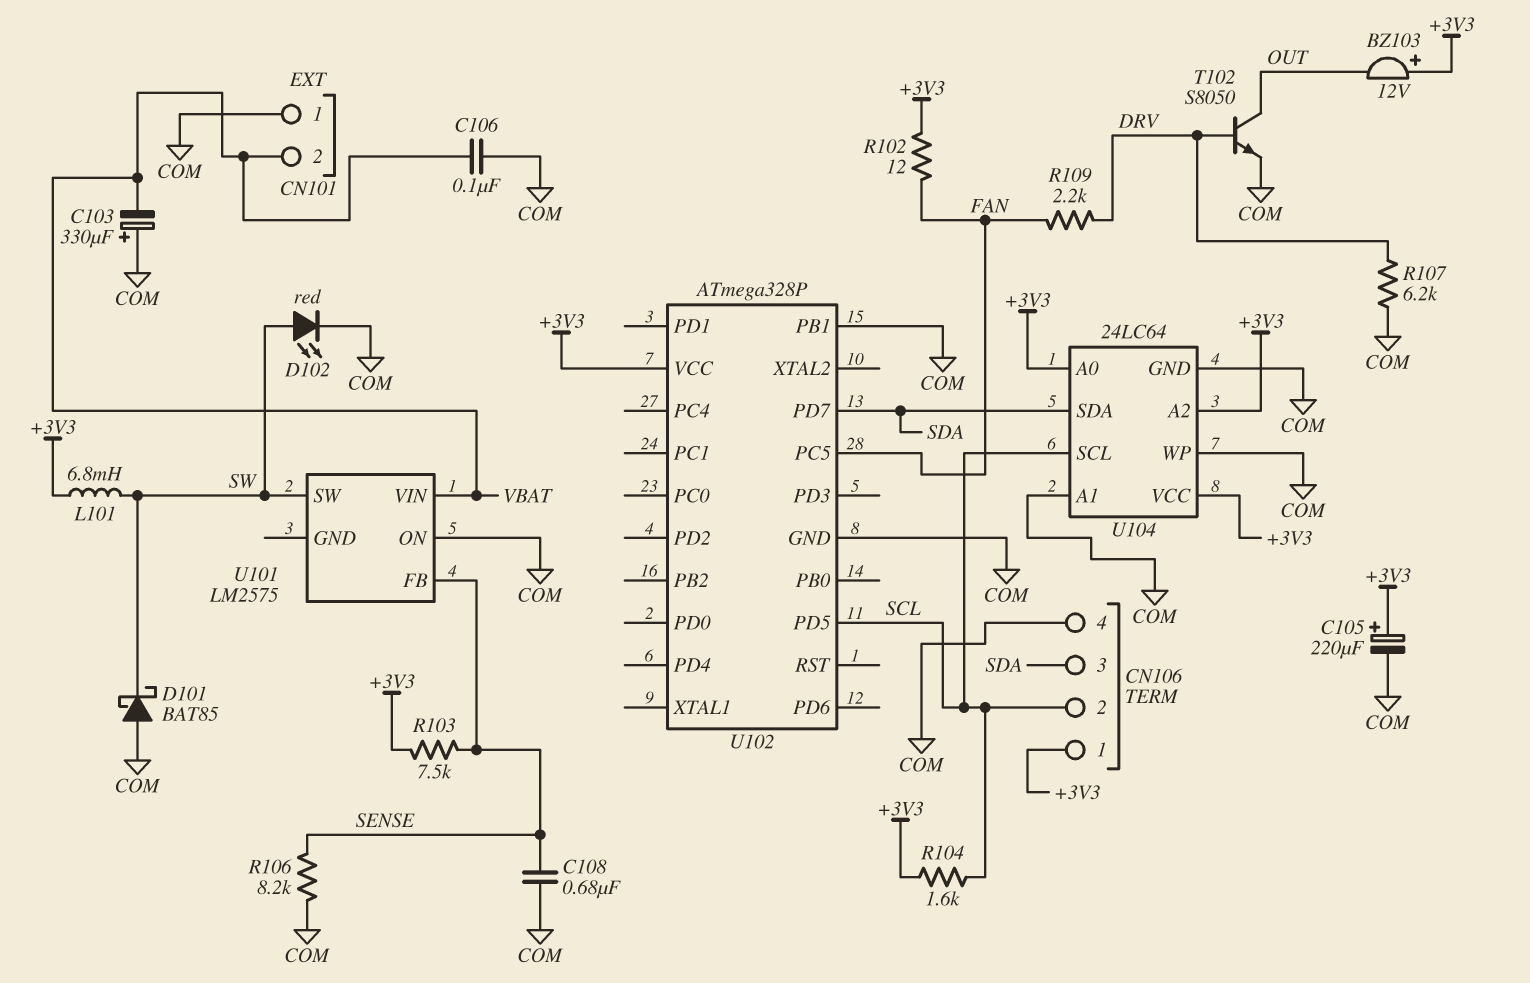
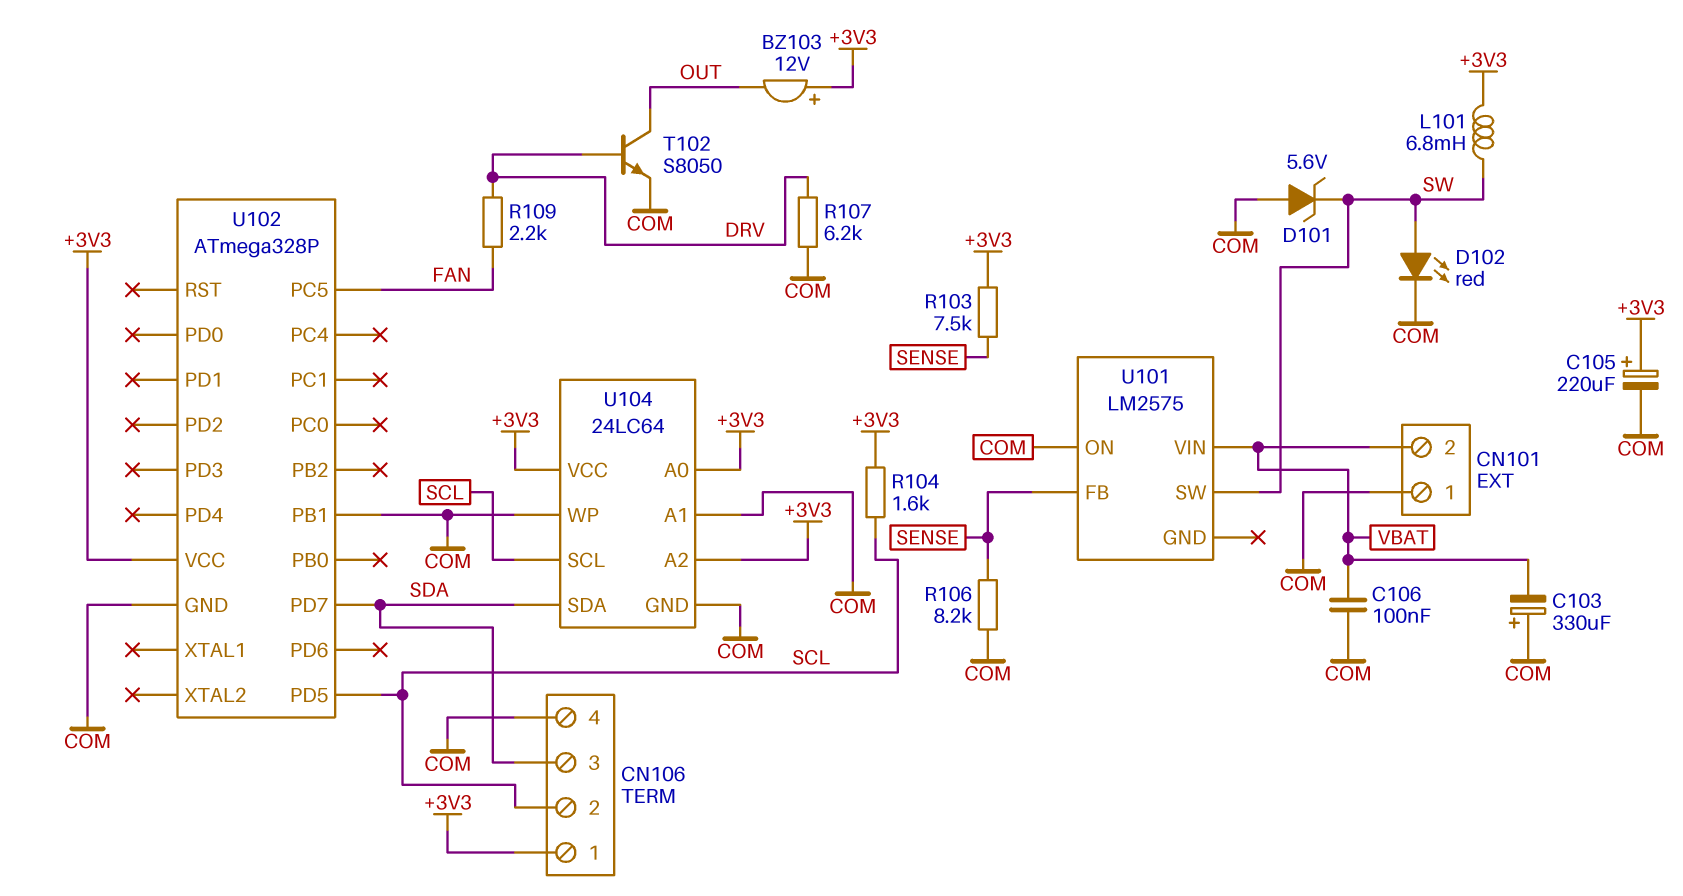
C108: 680nF (COM, SENSE) -> none
D101: schottky BAT85 (A COM, K SW) -> zener 5.6V (A COM, K SW)
R102: 12 (+3V3, FAN) -> none

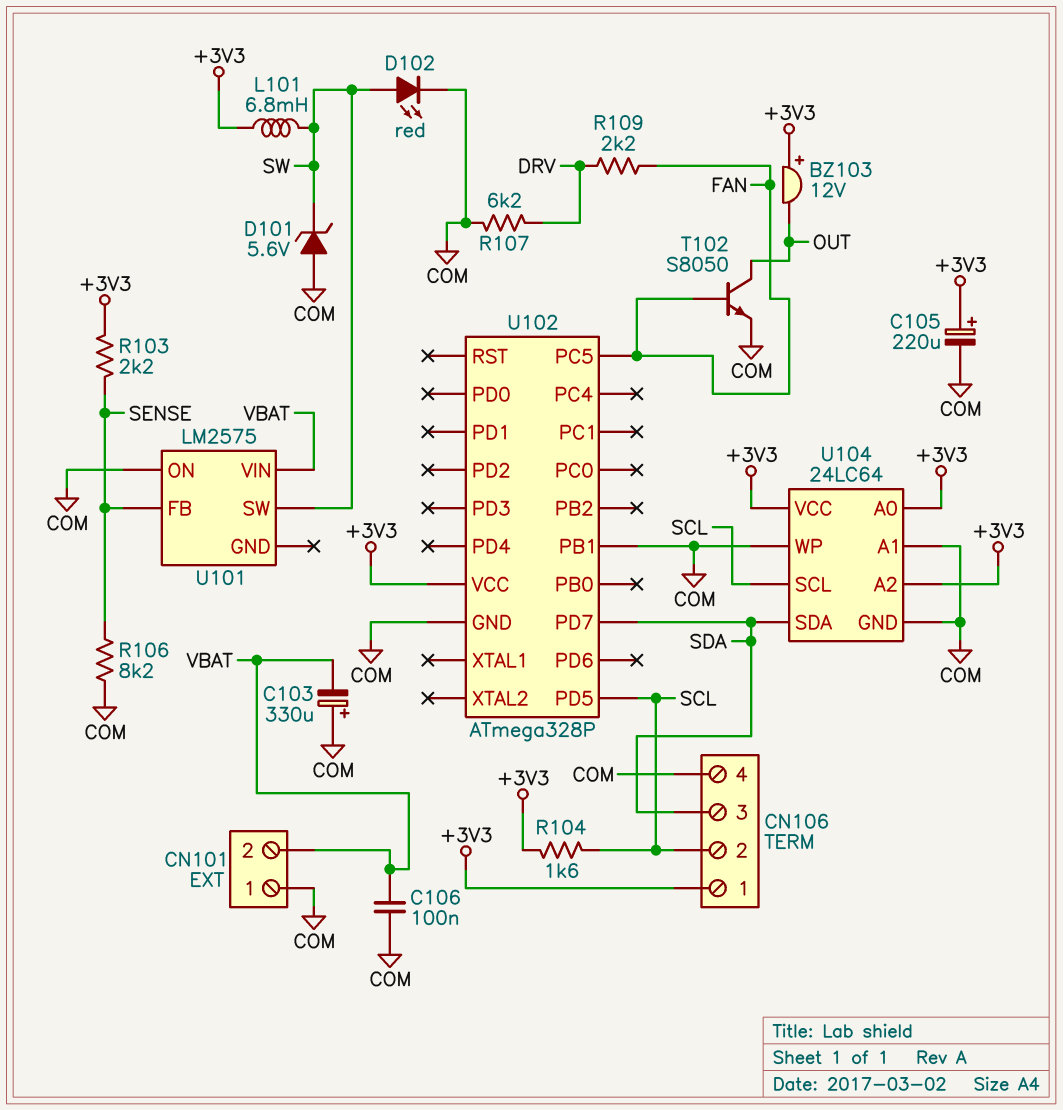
R103: 7.5k (+3V3, SENSE) -> 2.2k (+3V3, SENSE)
T102: NPN S8050 (B DRV, C OUT, E COM) -> NPN S8050 (B FAN, C OUT, E COM)

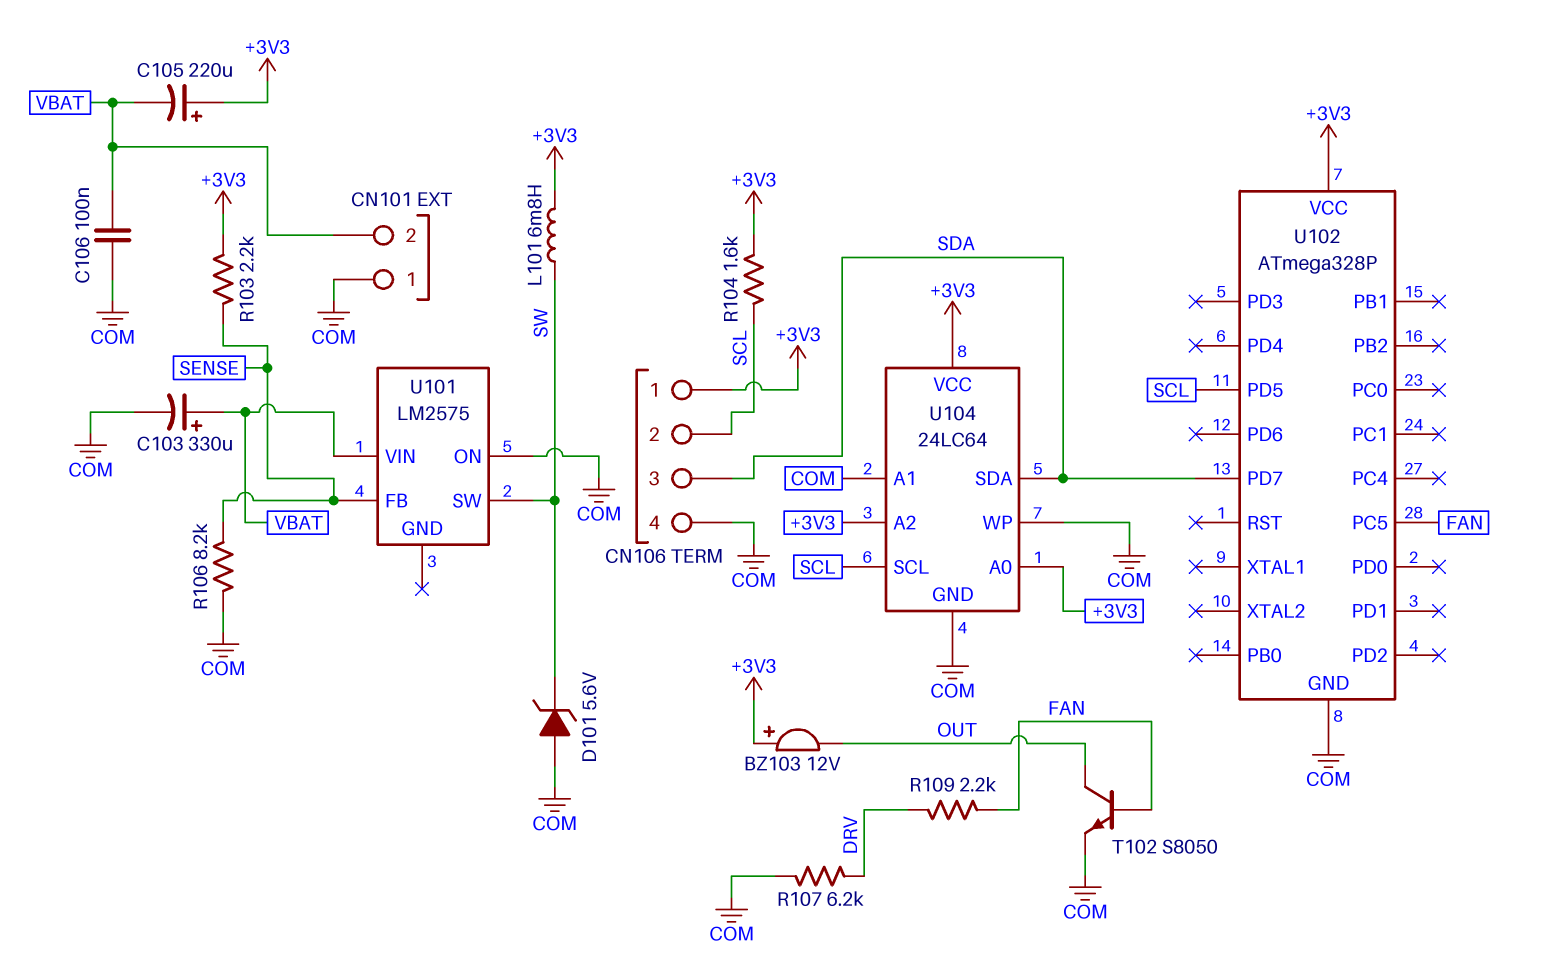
C103: 330uF (plus COM, minus VBAT) -> 330uF (plus VBAT, minus COM)
C105: 220uF (plus +3V3, minus COM) -> 220uF (plus +3V3, minus VBAT)
D102: LED red (A SW, K COM) -> none
U102 pin PB1: COM -> none

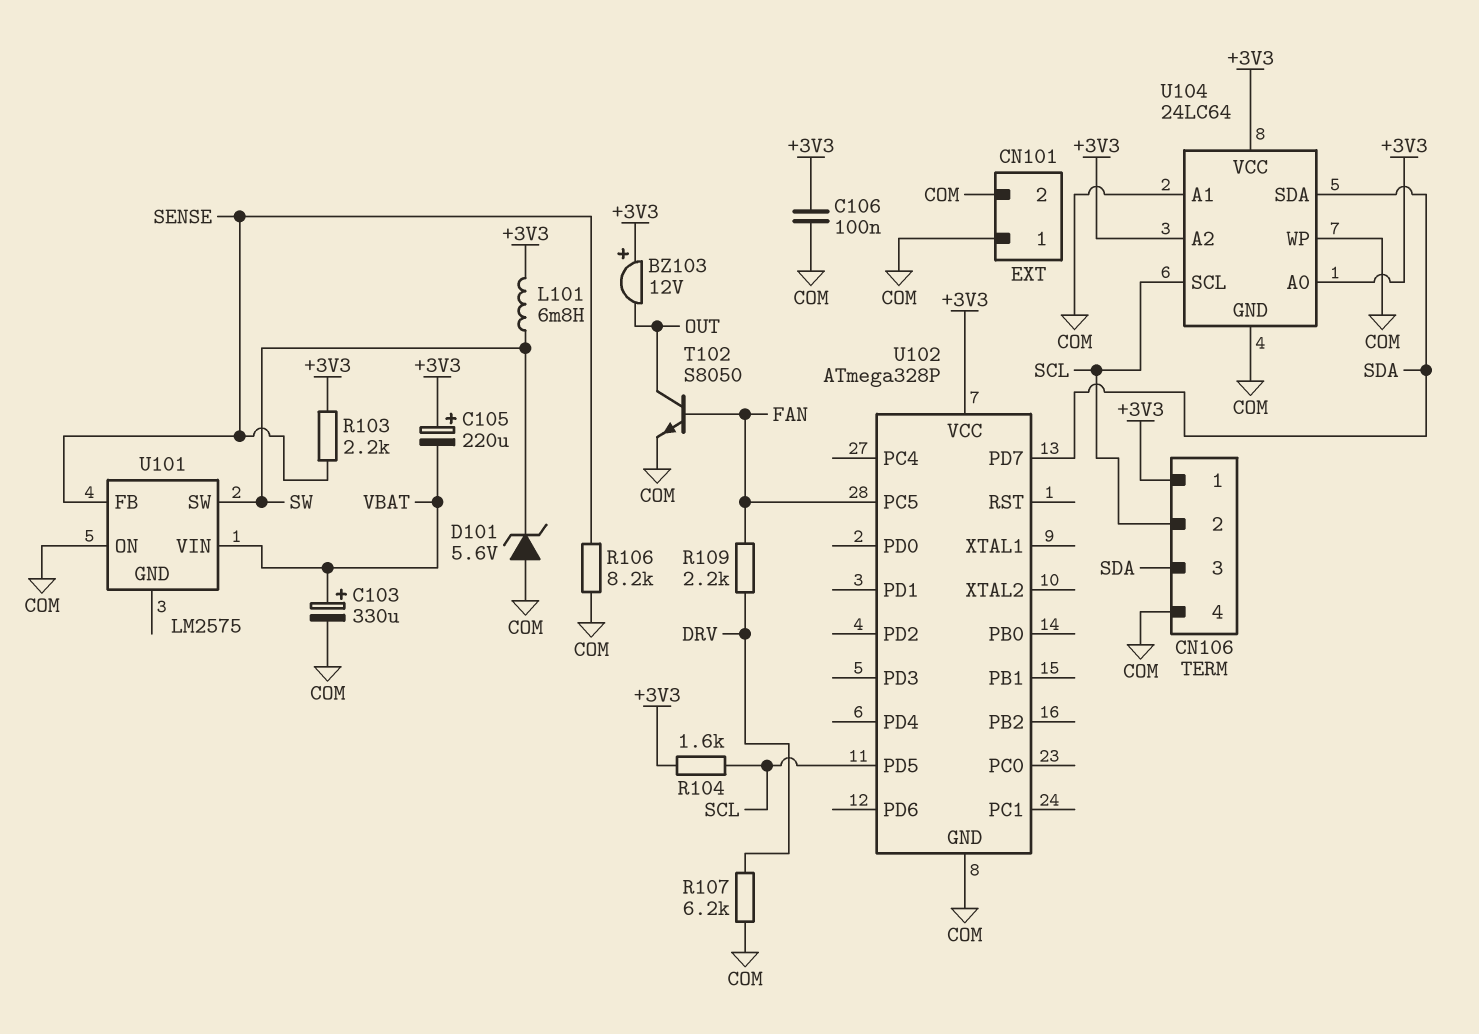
C106: 100nF (COM, VBAT) -> 100nF (+3V3, COM)
CN101 pin 2: VBAT -> COM

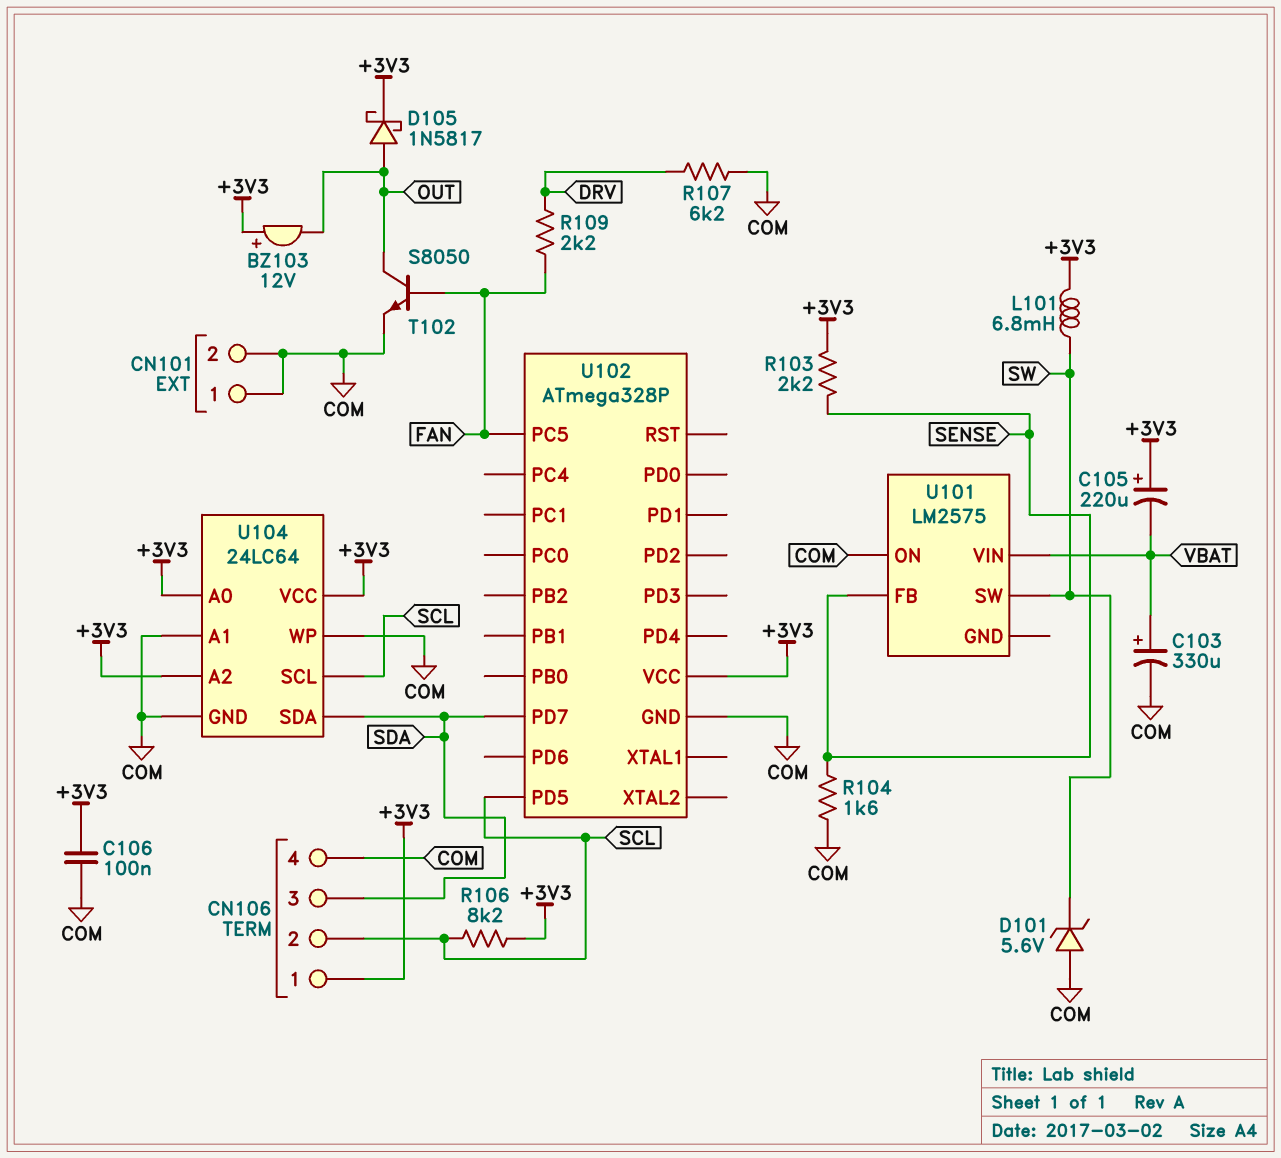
D105: none -> schottky 1N5817 (A OUT, K +3V3)
R104: 1.6k (+3V3, SCL) -> 1.6k (COM, SENSE)
R106: 8.2k (COM, SENSE) -> 8.2k (+3V3, SCL)

